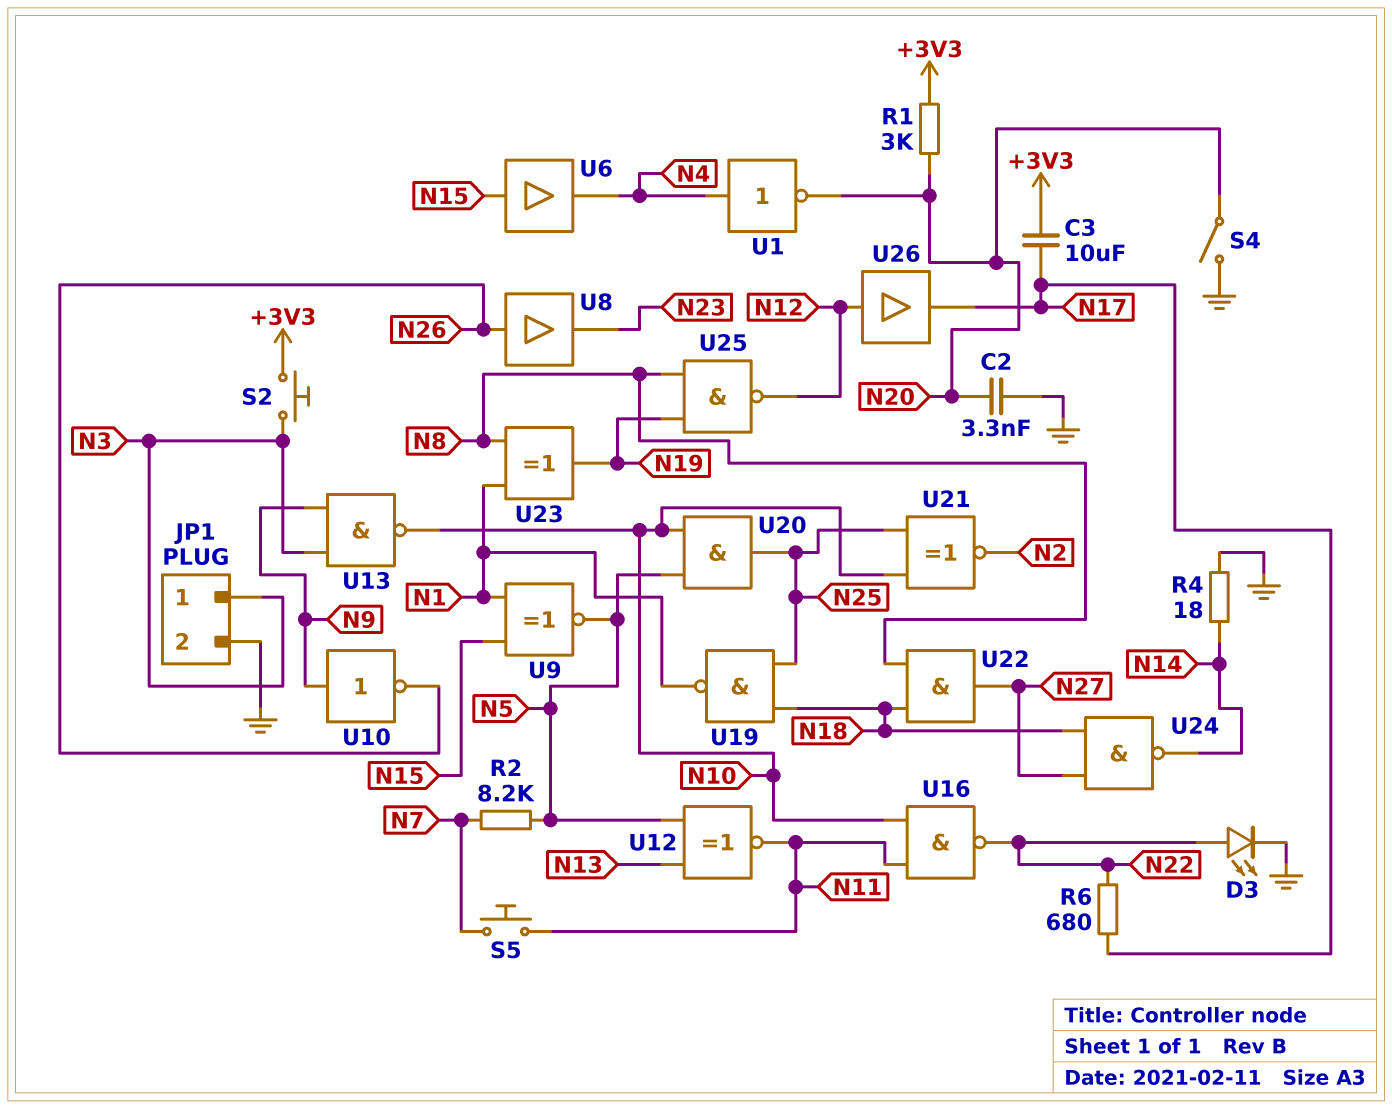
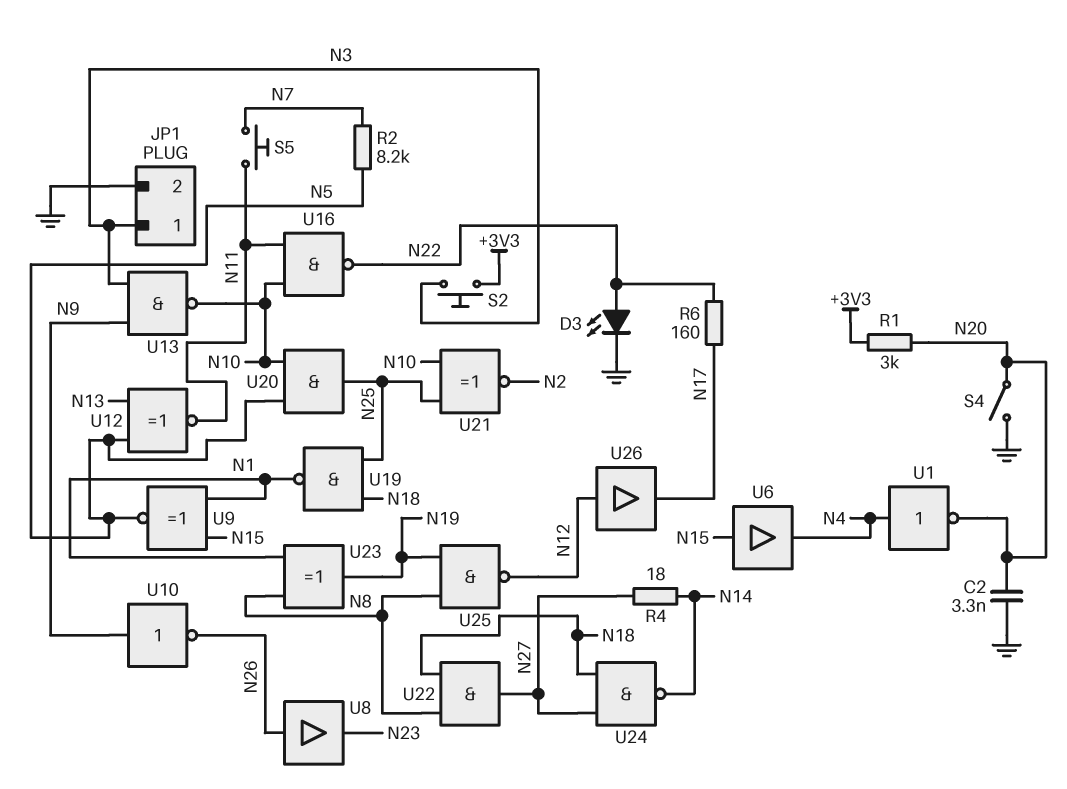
C3: 10uF (+3V3, N17) -> none
R4: 18 (GND, N14) -> 18 (N14, N27)
R6: 680 (N17, N22) -> 160 (N17, N22)

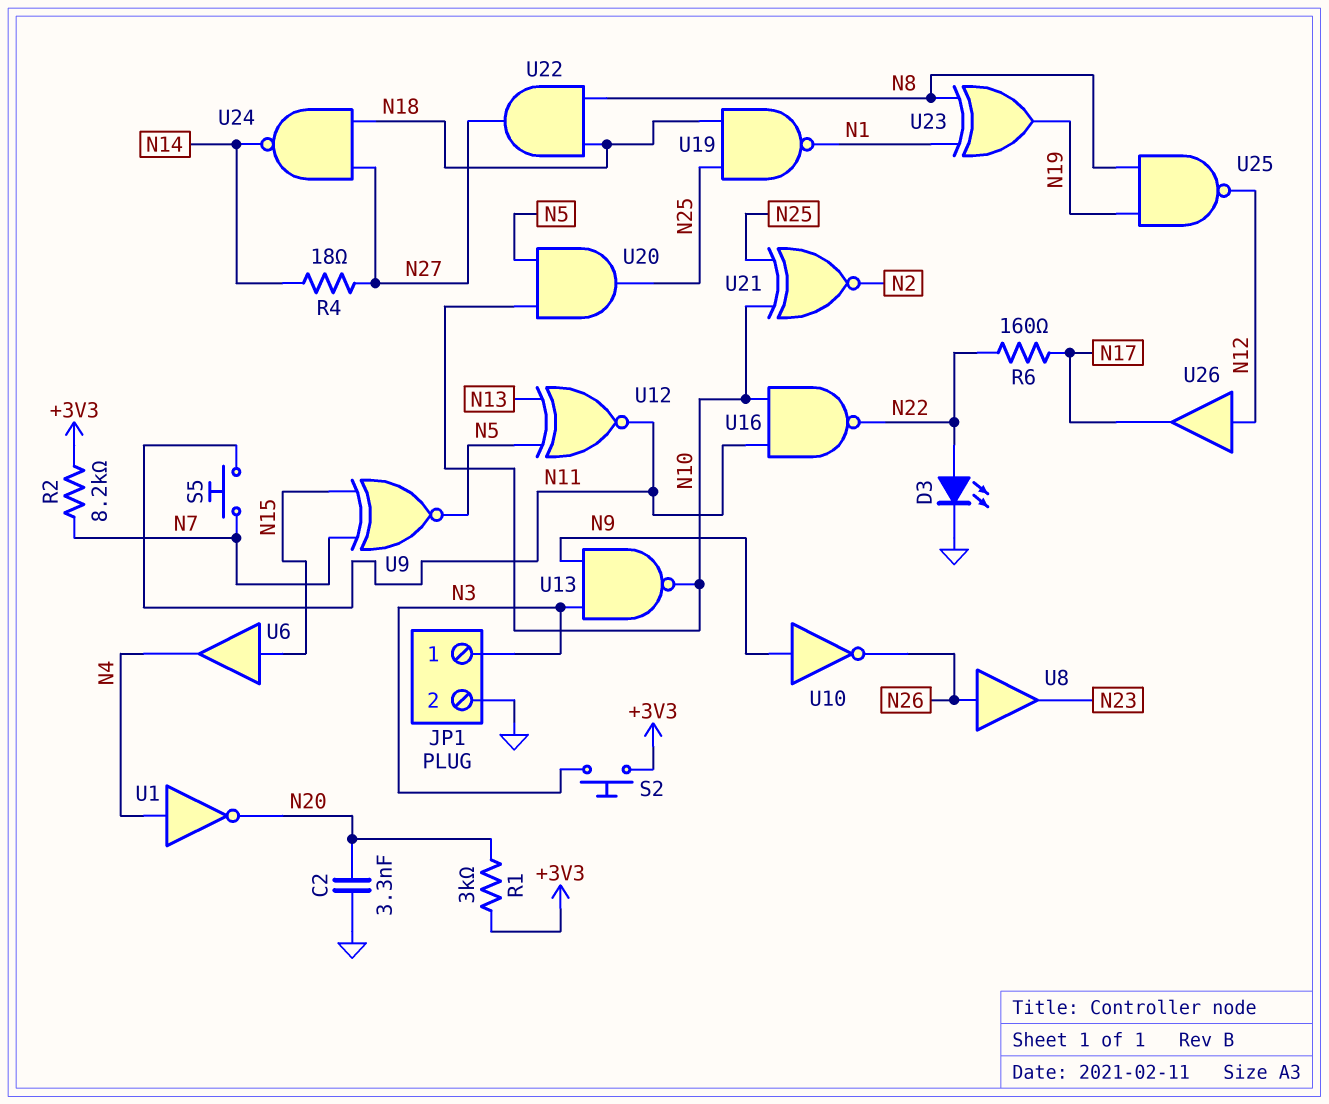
R2: 8.2k (N5, N7) -> 8.2k (+3V3, N7)
S4: switch (GND, N20) -> none
U9: XNOR (in N1, in N15, out N5) -> XNOR (in N7, in N15, out N5)

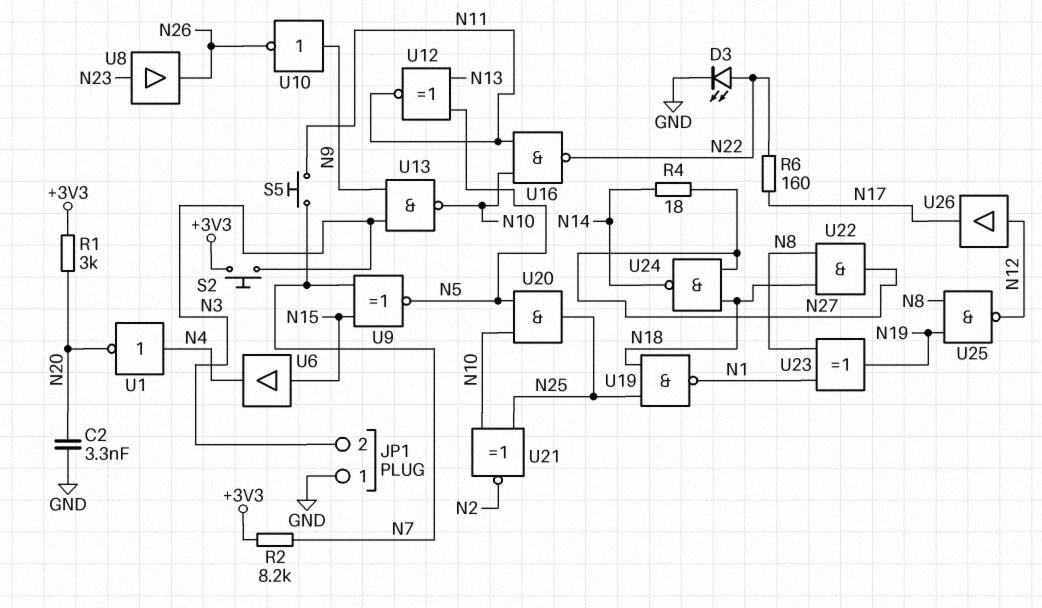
JP1 pin 1: N3 -> GND
JP1 pin 2: GND -> N3
U8: buffer (in N26, out N23) -> buffer (in N23, out N26)

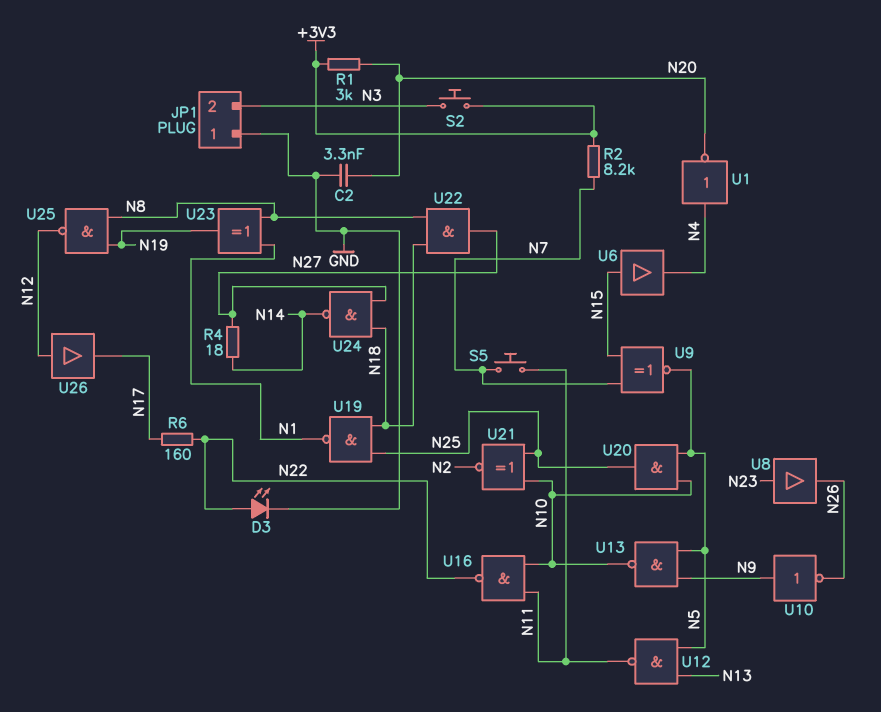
U12: XNOR (in N5, in N13, out N11) -> NAND (in N5, in N13, out N11)
U13: NAND (in N3, in N9, out N10) -> NAND (in N5, in N9, out N10)

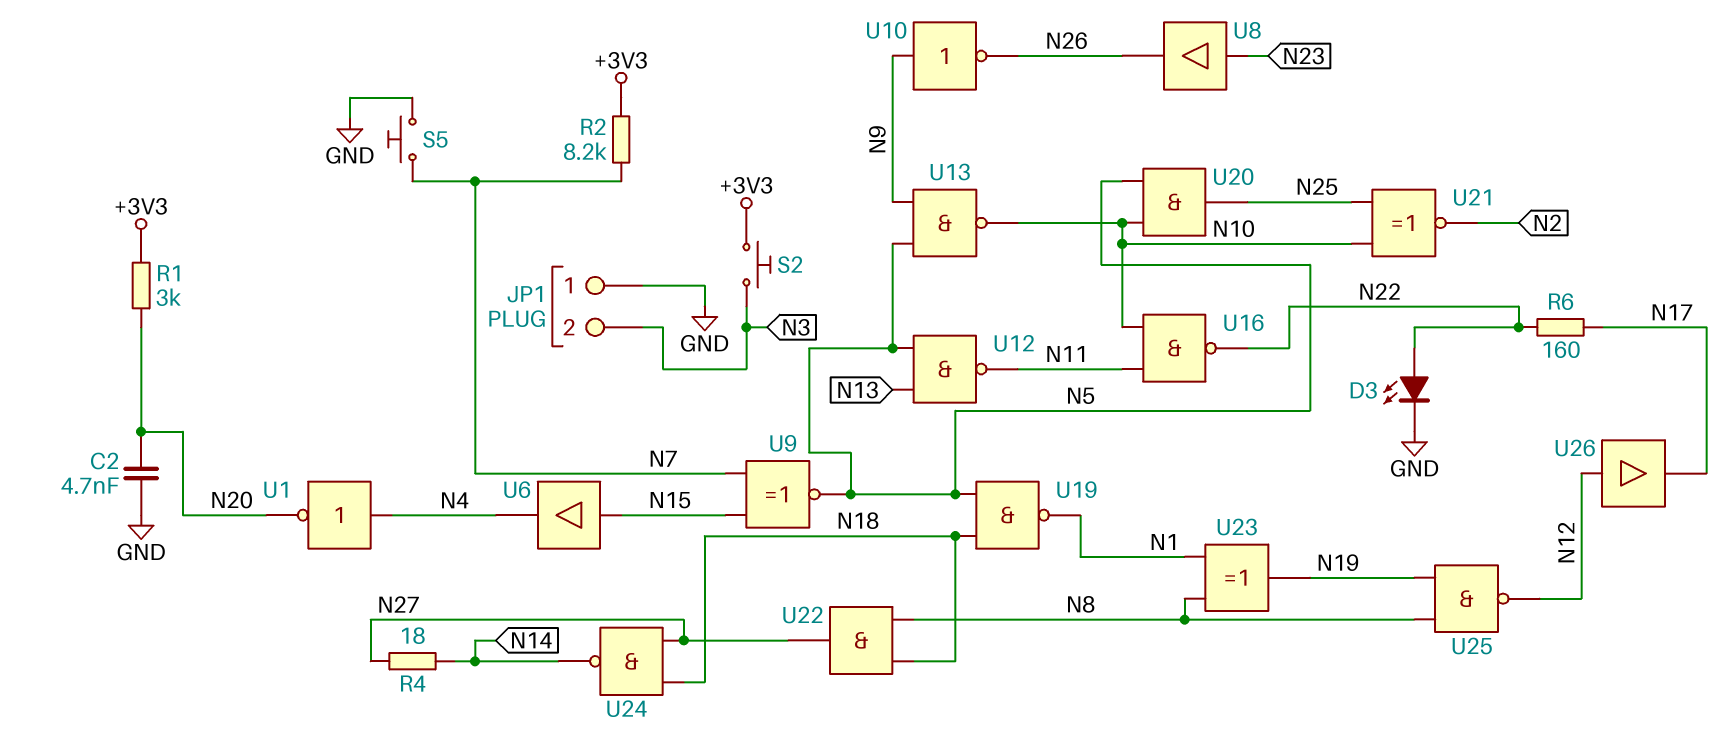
C2: 3.3nF (GND, N20) -> 4.7nF (GND, N20)
S5: button (N7, N11) -> button (GND, N7)
U19: NAND (in N18, in N25, out N1) -> NAND (in N5, in N18, out N1)

